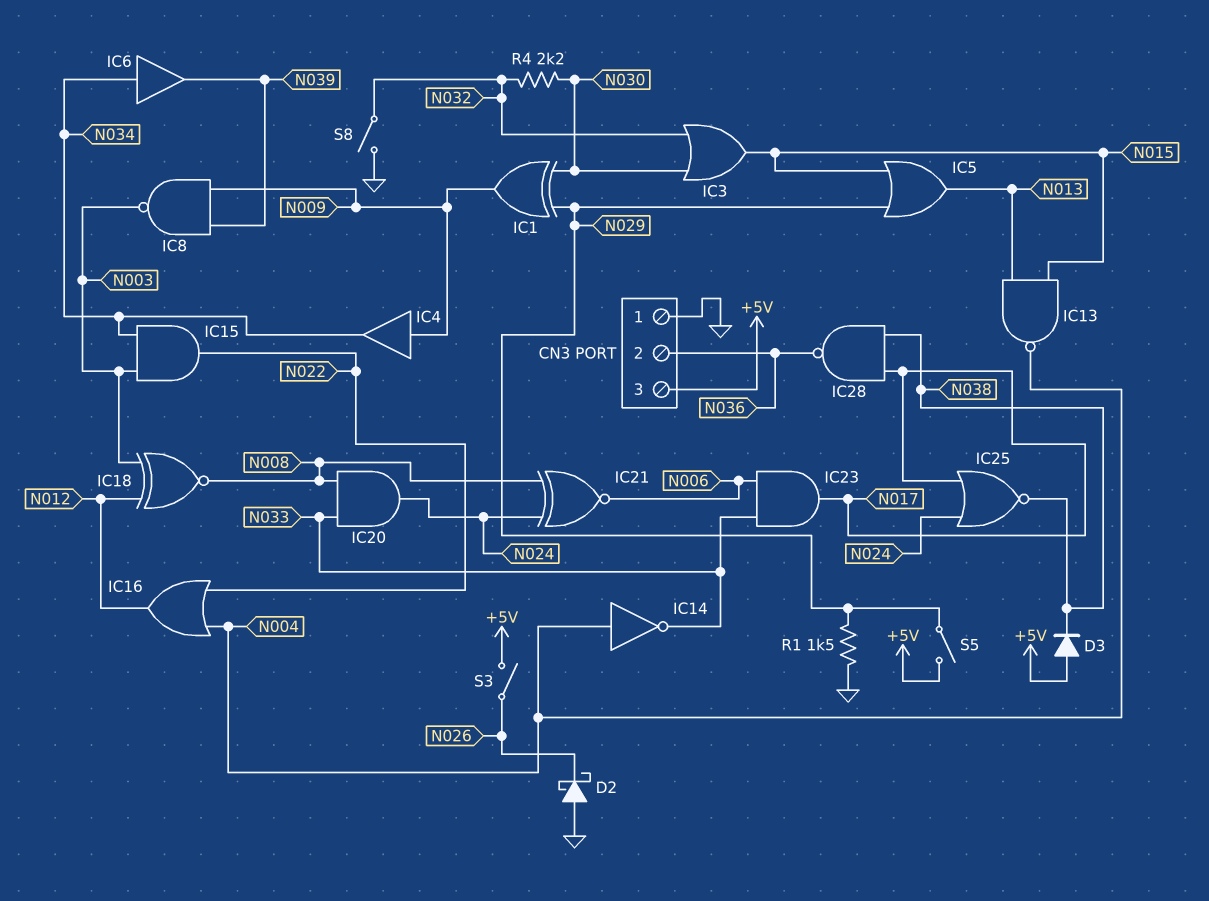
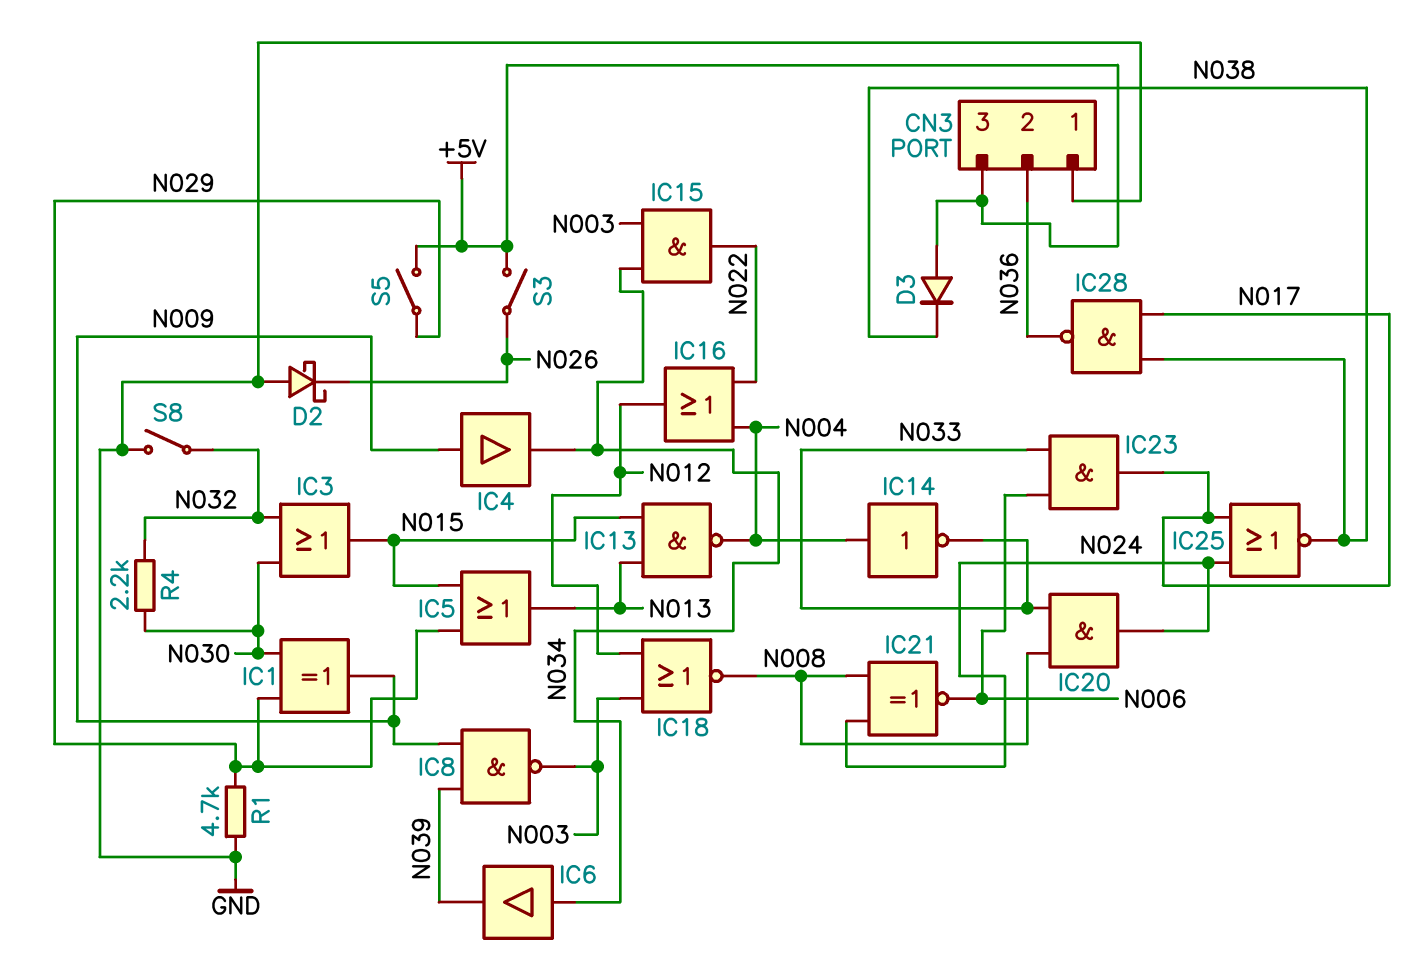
IC18: XNOR (in N003, in N012, out N008) -> NOR (in N003, in N012, out N008)
R1: 1.5k (GND, N029) -> 4.7k (GND, N029)

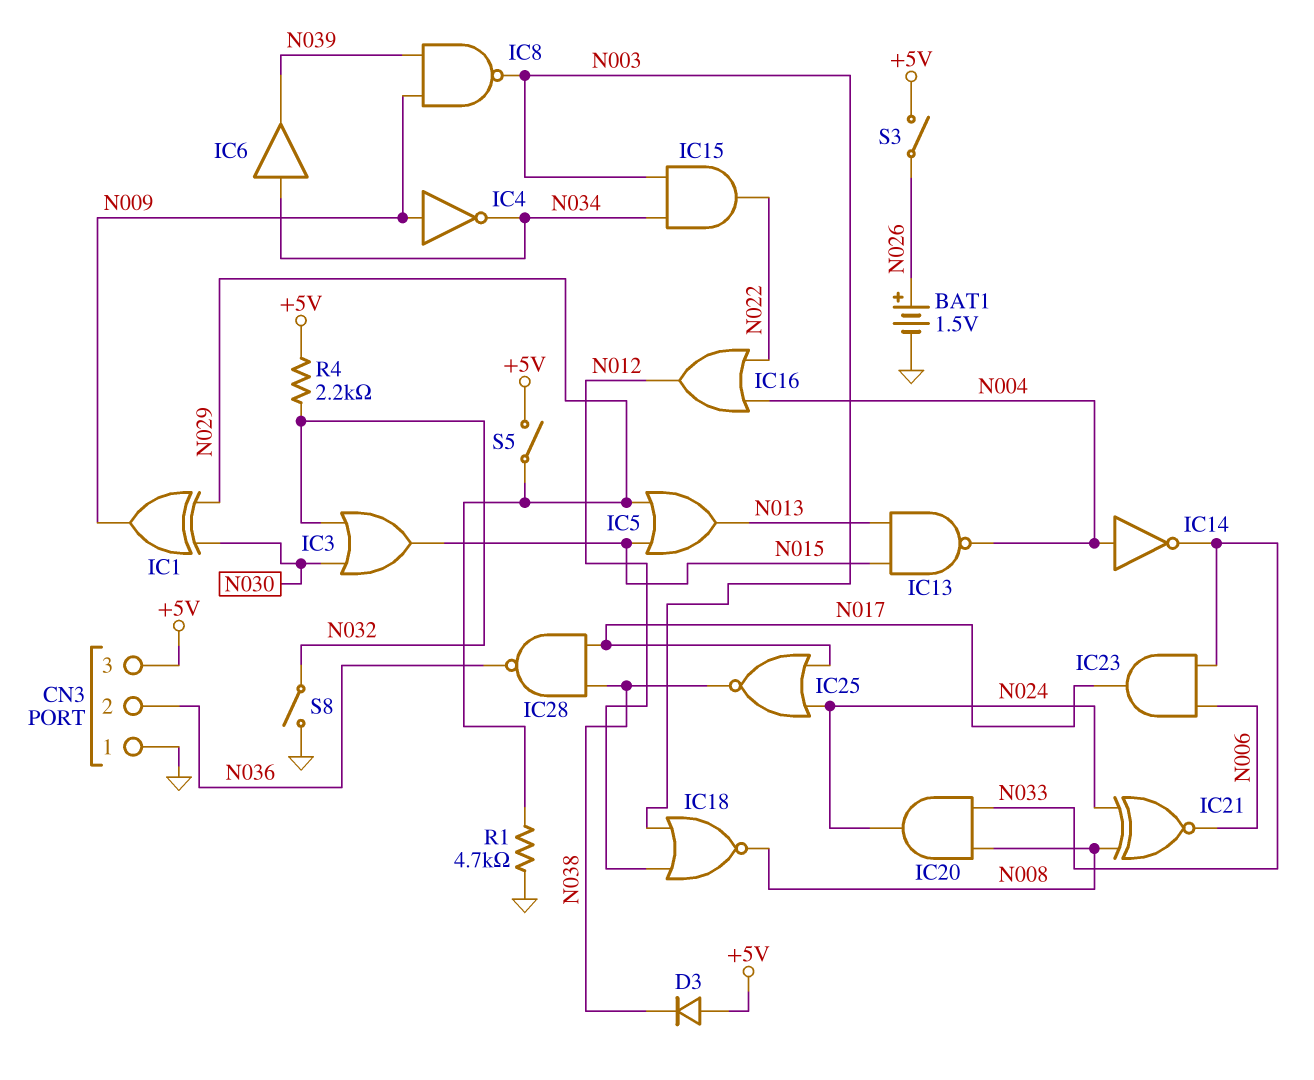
BAT1: none -> 1.5V (plus N026, minus GND)
D2: schottky (A GND, K N026) -> none
IC4: buffer (in N009, out N034) -> NOT (in N009, out N034)
R4: 2.2k (N030, N032) -> 2.2k (+5V, N032)

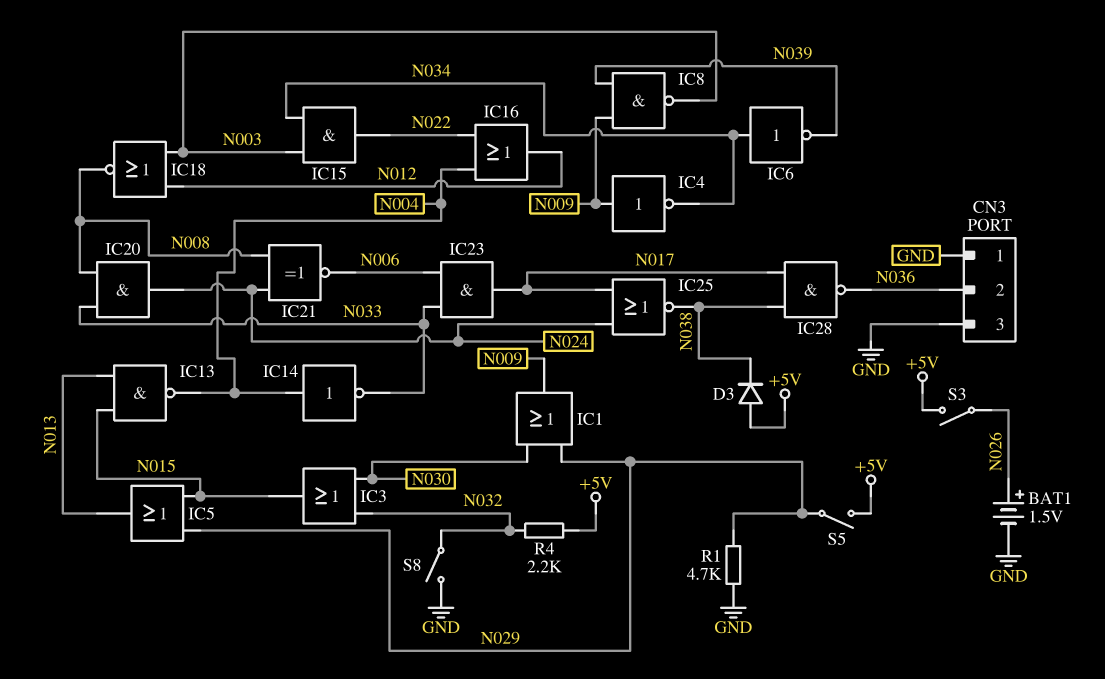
CN3 pin 3: +5V -> GND
IC1: XOR (in N029, in N030, out N009) -> OR (in N029, in N030, out N009)
IC6: buffer (in N034, out N039) -> NOT (in N034, out N039)

